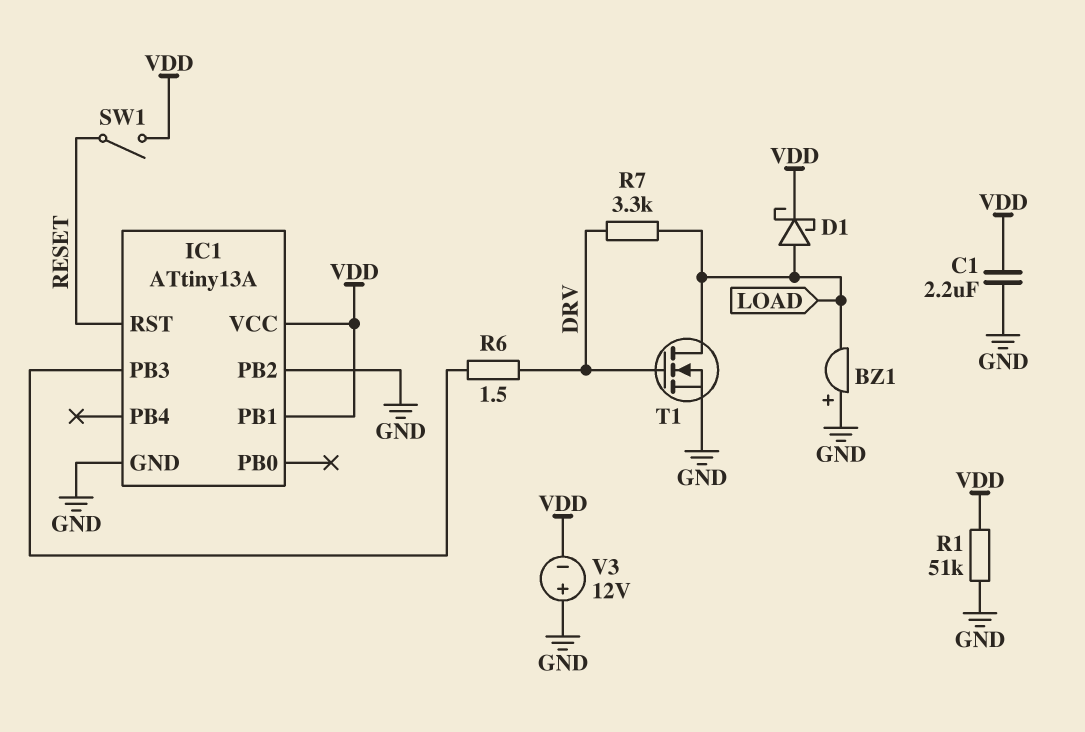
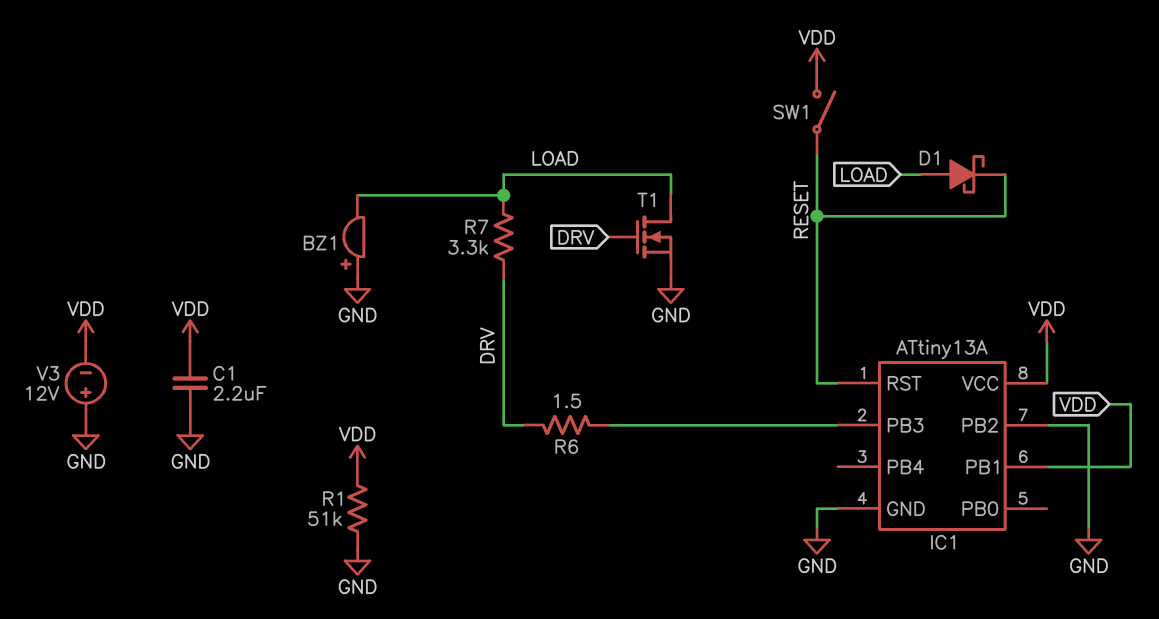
D1: schottky (A LOAD, K VDD) -> schottky (A LOAD, K RESET)

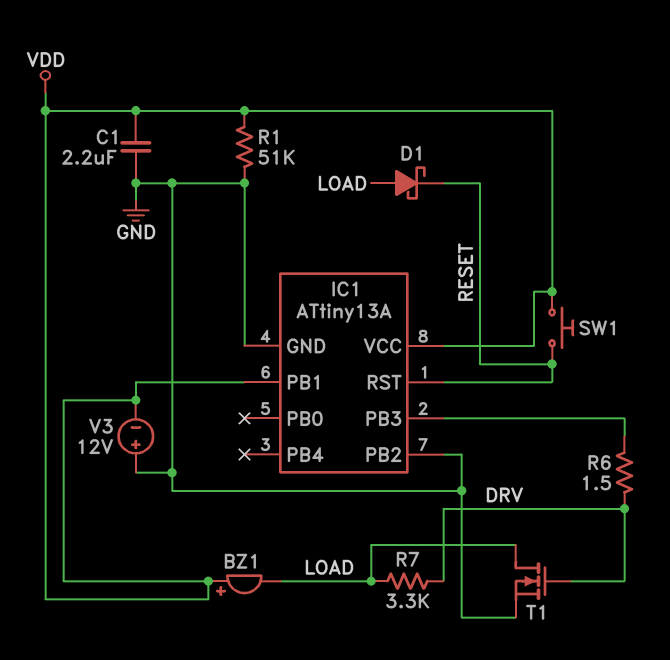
BZ1: buzzer (plus GND, minus LOAD) -> buzzer (plus VDD, minus LOAD)
SW1: switch (RESET, VDD) -> button (RESET, VDD)

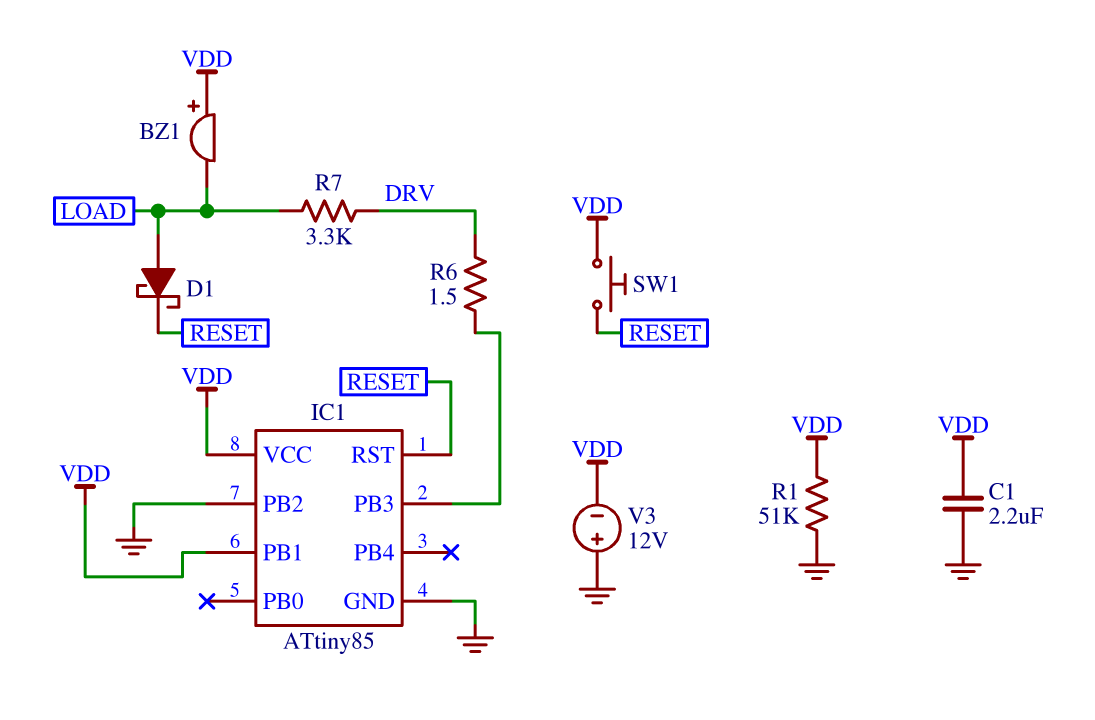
IC1: ATtiny13A -> ATtiny85
T1: NMOS (G DRV, D LOAD, S GND) -> none

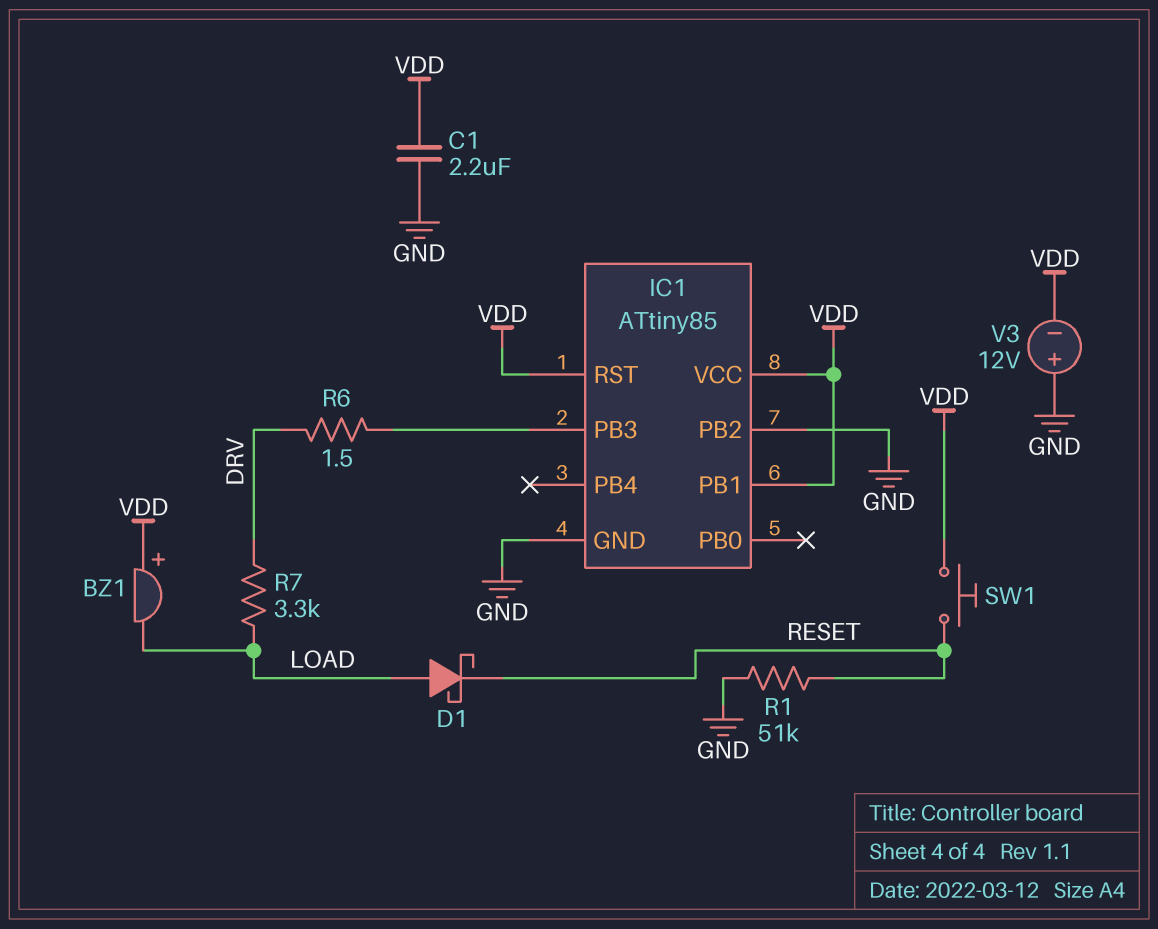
IC1 pin RST: RESET -> VDD
R1: 51k (GND, VDD) -> 51k (GND, RESET)

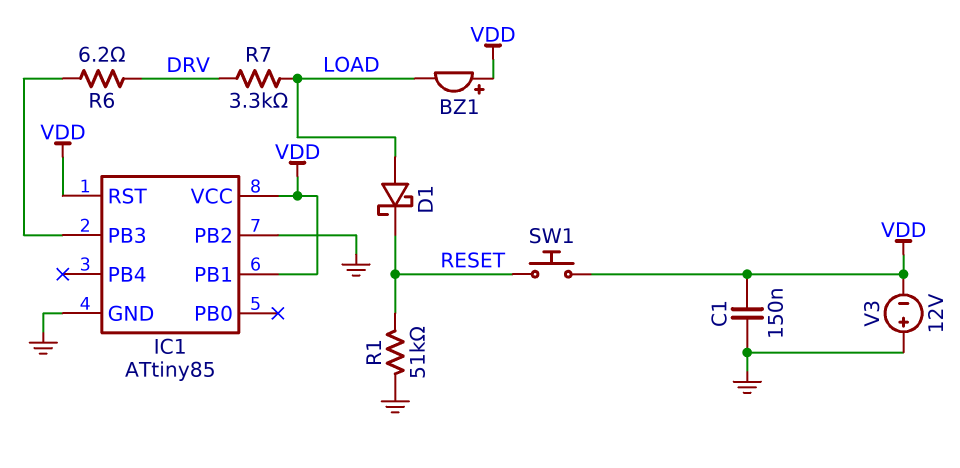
C1: 2.2uF (GND, VDD) -> 150nF (GND, VDD)
R6: 1.5 (DRV, IC1/PB3) -> 6.2 (DRV, IC1/PB3)

